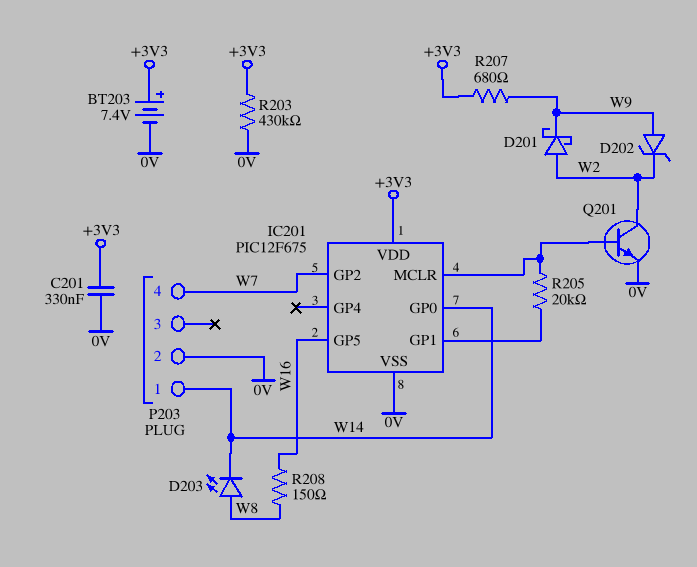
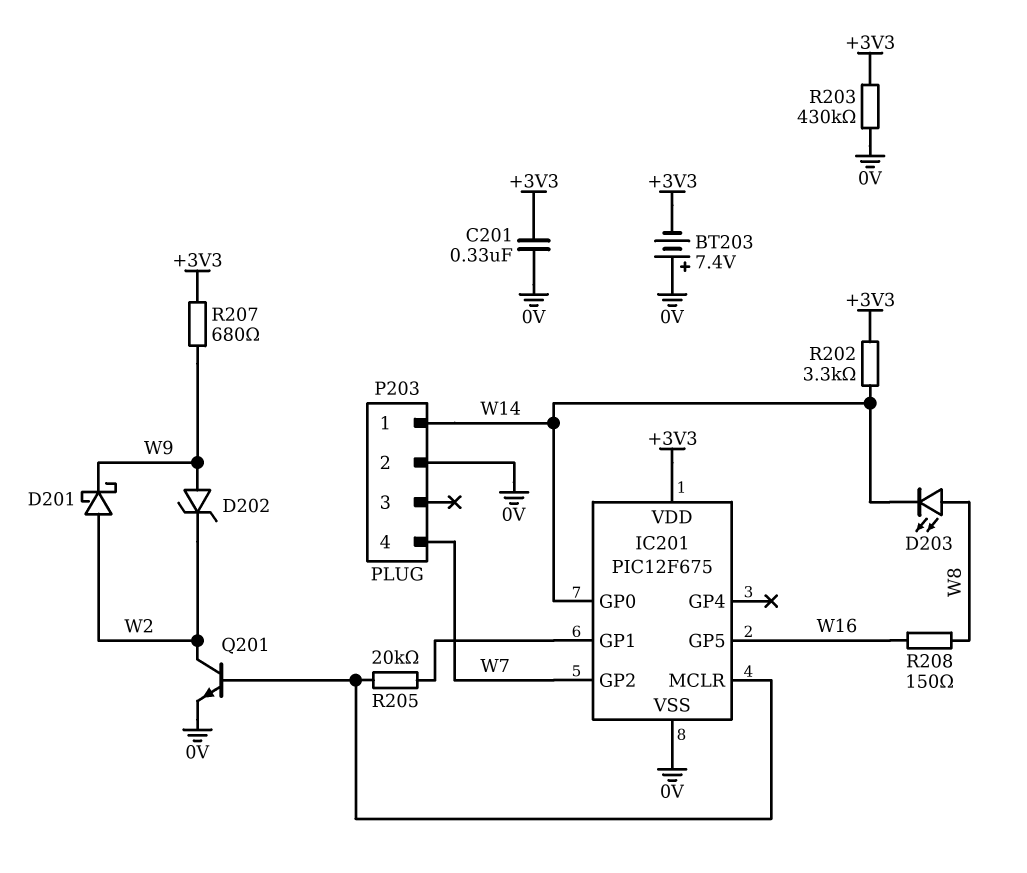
BT203: 7.4V (plus +3V3, minus 0V) -> 7.4V (plus 0V, minus +3V3)
R202: none -> 3.3k (+3V3, W14)

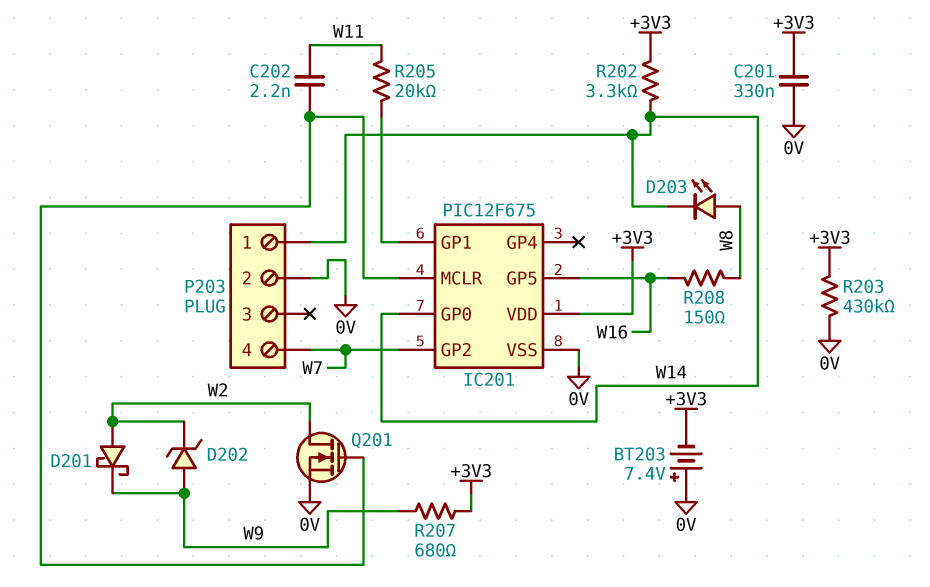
C202: none -> 2.2nF (IC201/MCLR, W11)
Q201: NPN (B IC201/MCLR, C W2, E 0V) -> NMOS (G IC201/MCLR, D W2, S 0V)
R205: 20k (IC201/GP1, IC201/MCLR) -> 20k (IC201/GP1, W11)

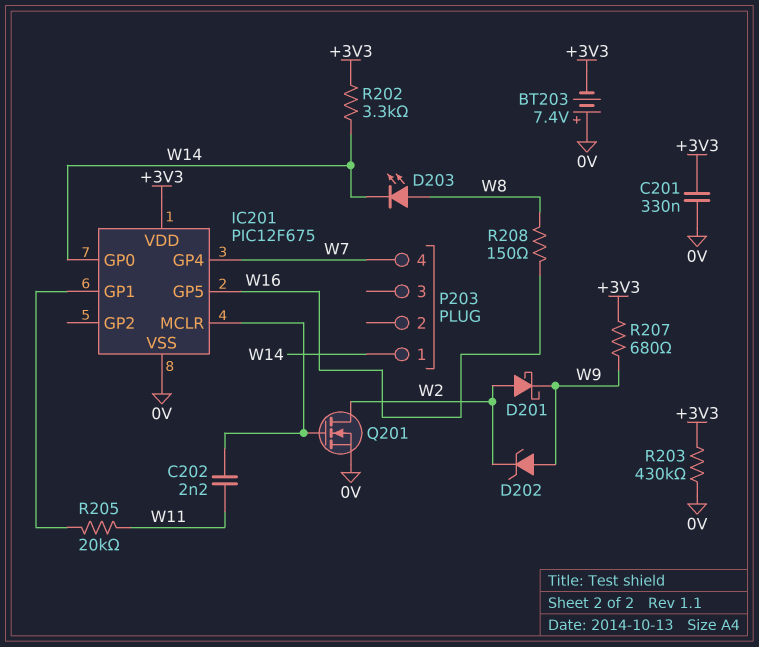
IC201 pin GP2: W7 -> none
IC201 pin GP4: none -> W7
P203 pin 2: 0V -> none

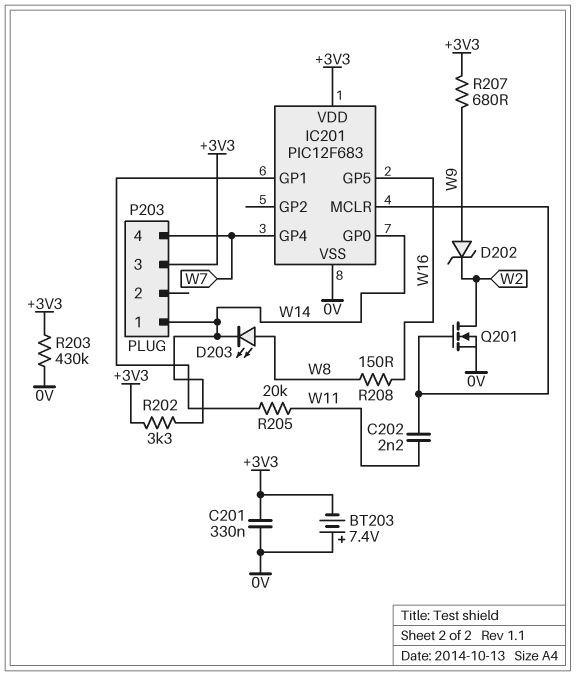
D201: schottky (A W2, K W9) -> none
IC201: PIC12F675 -> PIC12F683
P203 pin 3: none -> +3V3

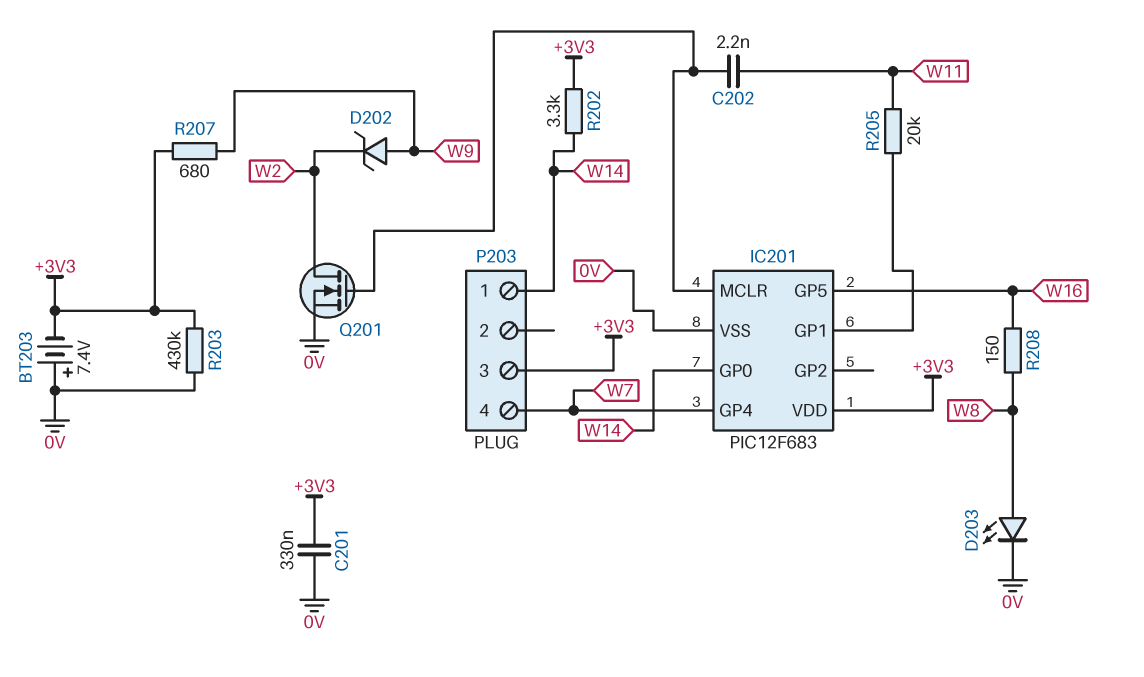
D203: LED (A W8, K W14) -> LED (A W8, K 0V)

